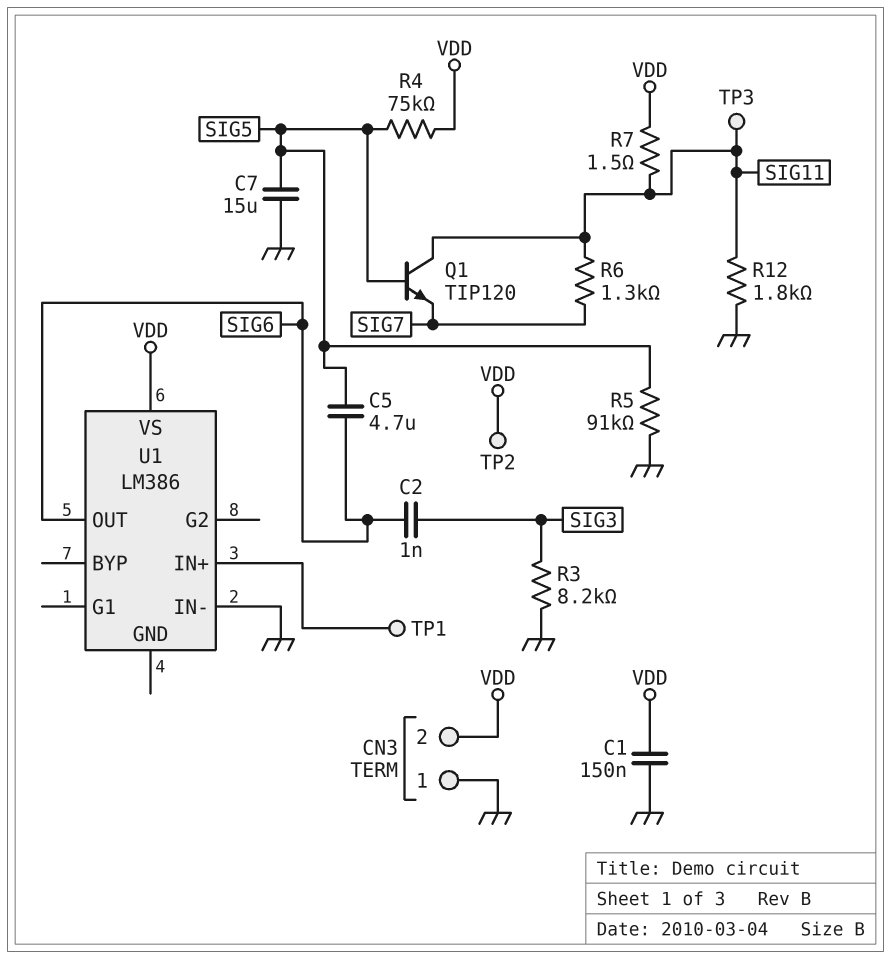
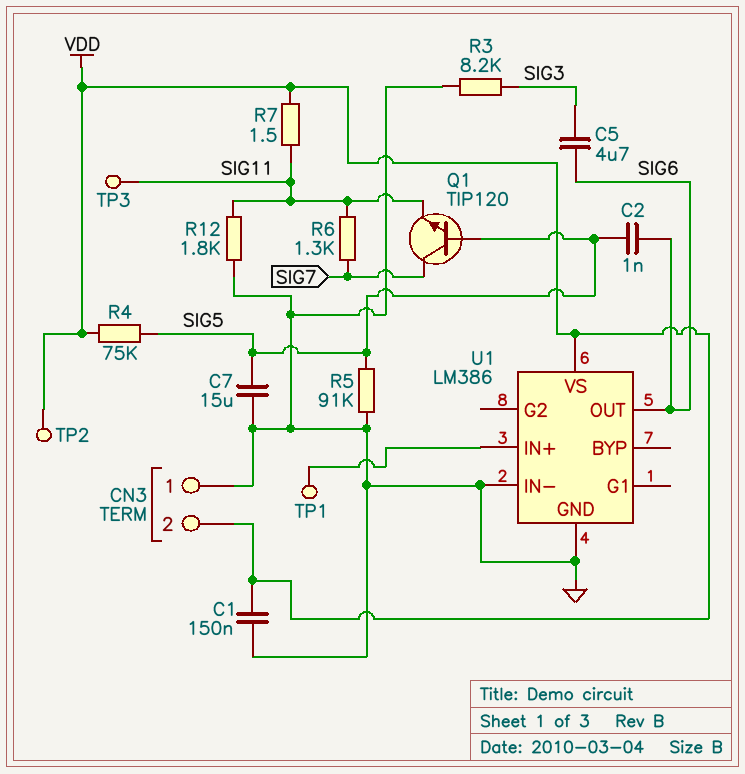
C2: 1nF (SIG3, SIG6) -> 1nF (SIG5, SIG6)
C5: 4.7uF (SIG5, SIG6) -> 4.7uF (SIG3, SIG6)
Q1: NPN TIP120 (B SIG5, C SIG11, E SIG7) -> NPN TIP120 (B SIG5, C SIG7, E SIG11)
U1 pin GND: none -> GND

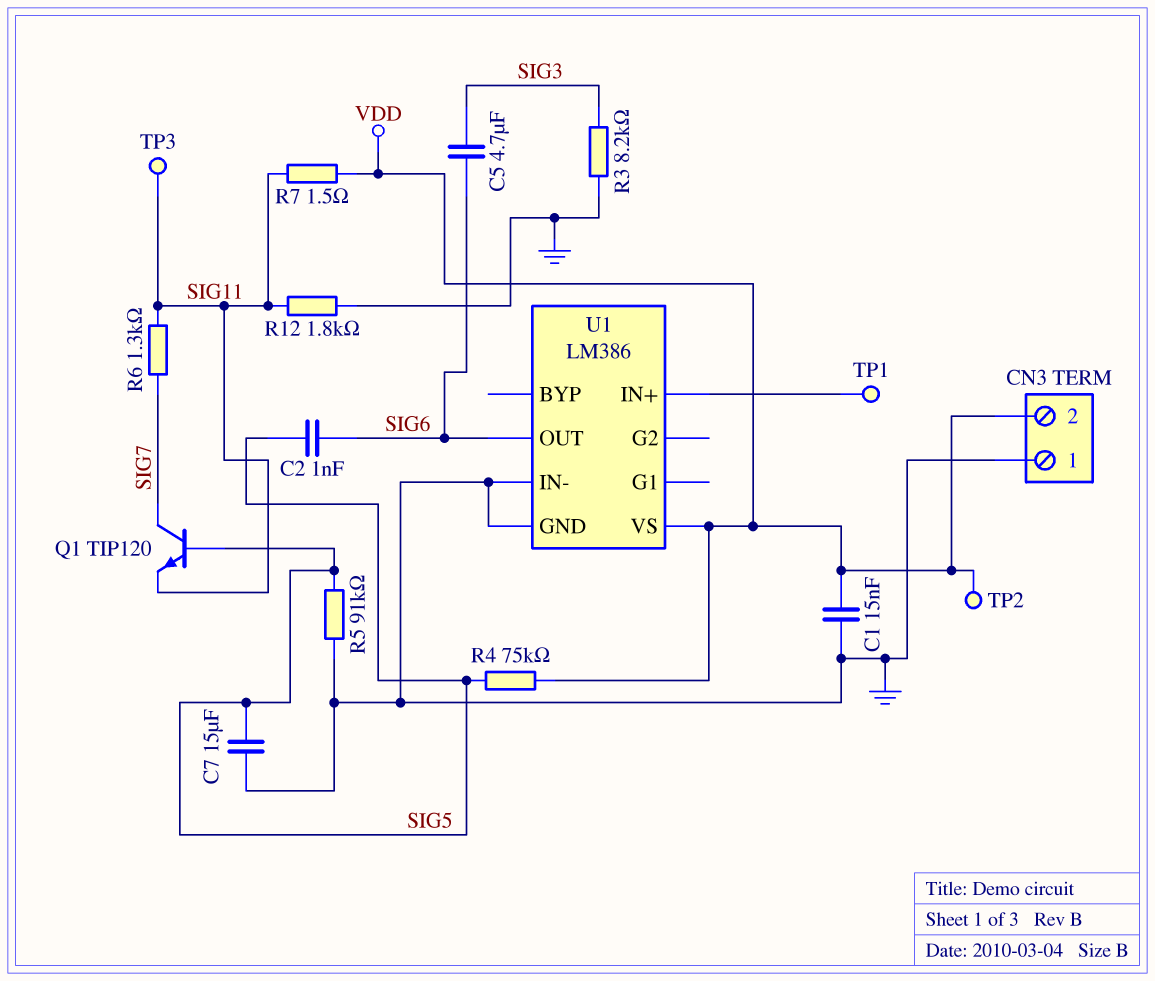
C1: 150nF (GND, VDD) -> 15nF (GND, VDD)

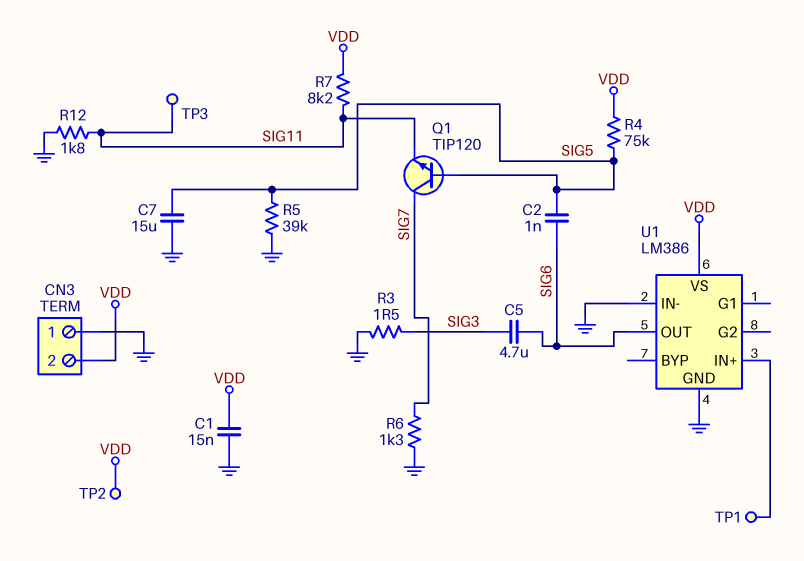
R3: 8.2k (GND, SIG3) -> 1.5 (GND, SIG3)
R5: 91k (GND, SIG5) -> 39k (GND, SIG5)
R6: 1.3k (SIG7, SIG11) -> 1.3k (GND, SIG7)
R7: 1.5 (SIG11, VDD) -> 8.2k (SIG11, VDD)

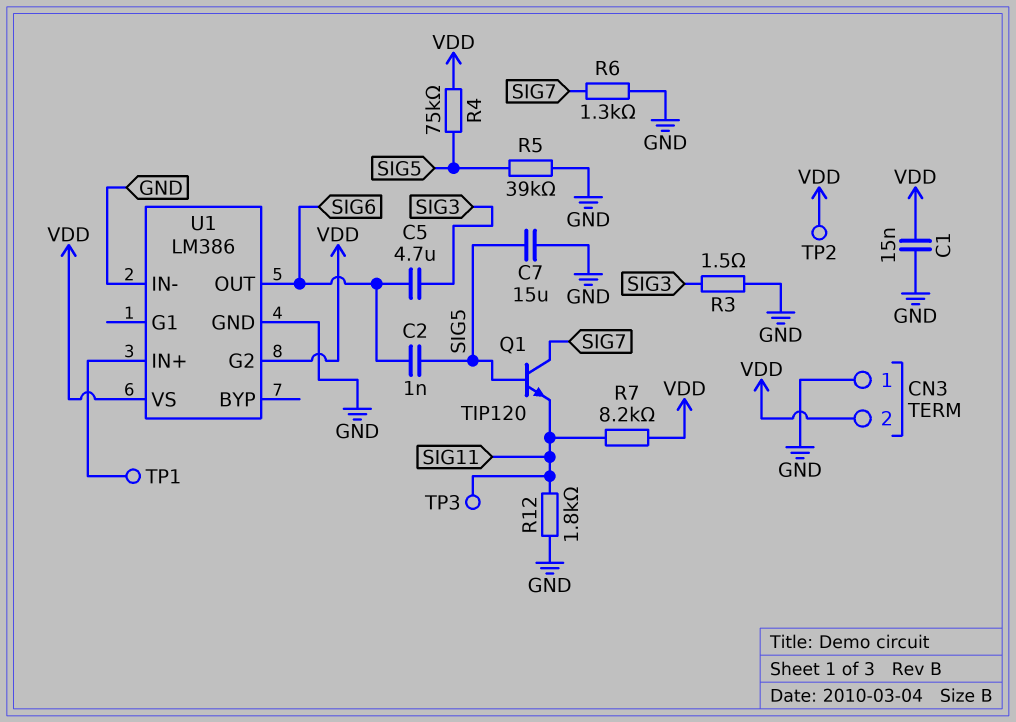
U1 pin G2: none -> VDD

